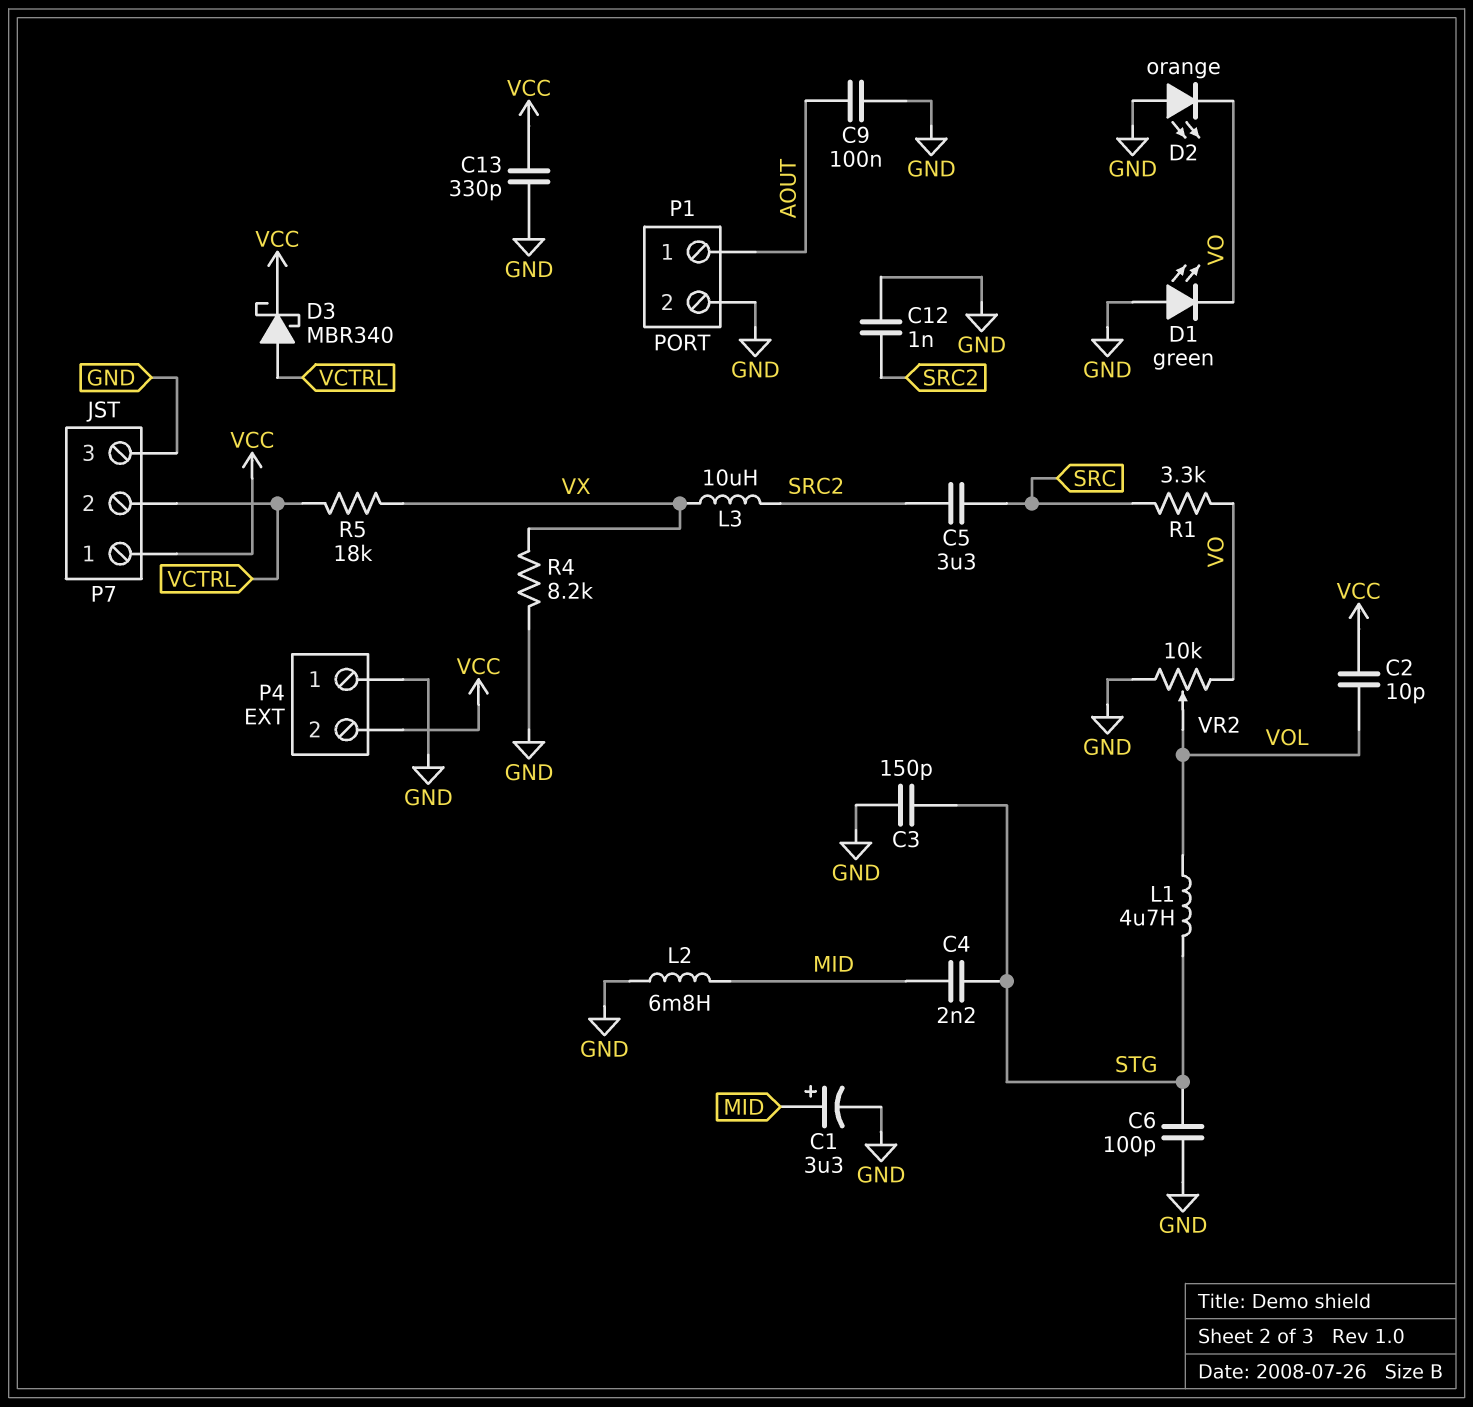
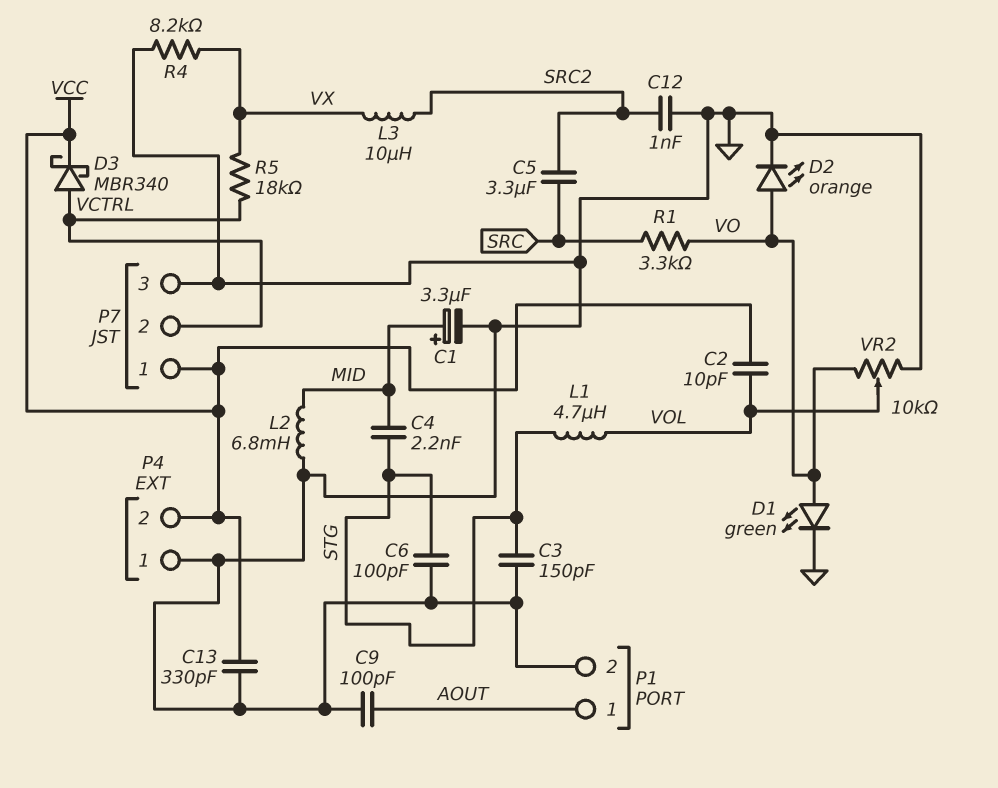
C9: 100nF (AOUT, GND) -> 100pF (AOUT, GND)
D1: LED green (A GND, K VO) -> LED green (A VO, K GND)
D2: LED orange (A GND, K VO) -> LED orange (A VO, K GND)

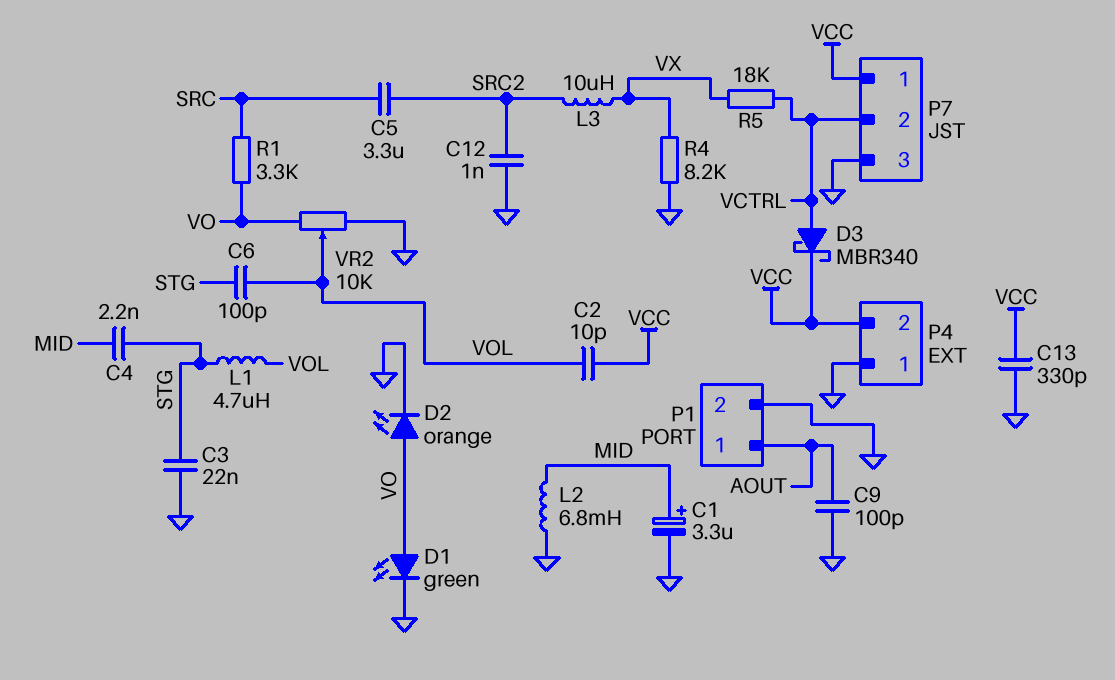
C3: 150pF (GND, STG) -> 22nF (GND, STG)
C6: 100pF (GND, STG) -> 100pF (STG, VOL)

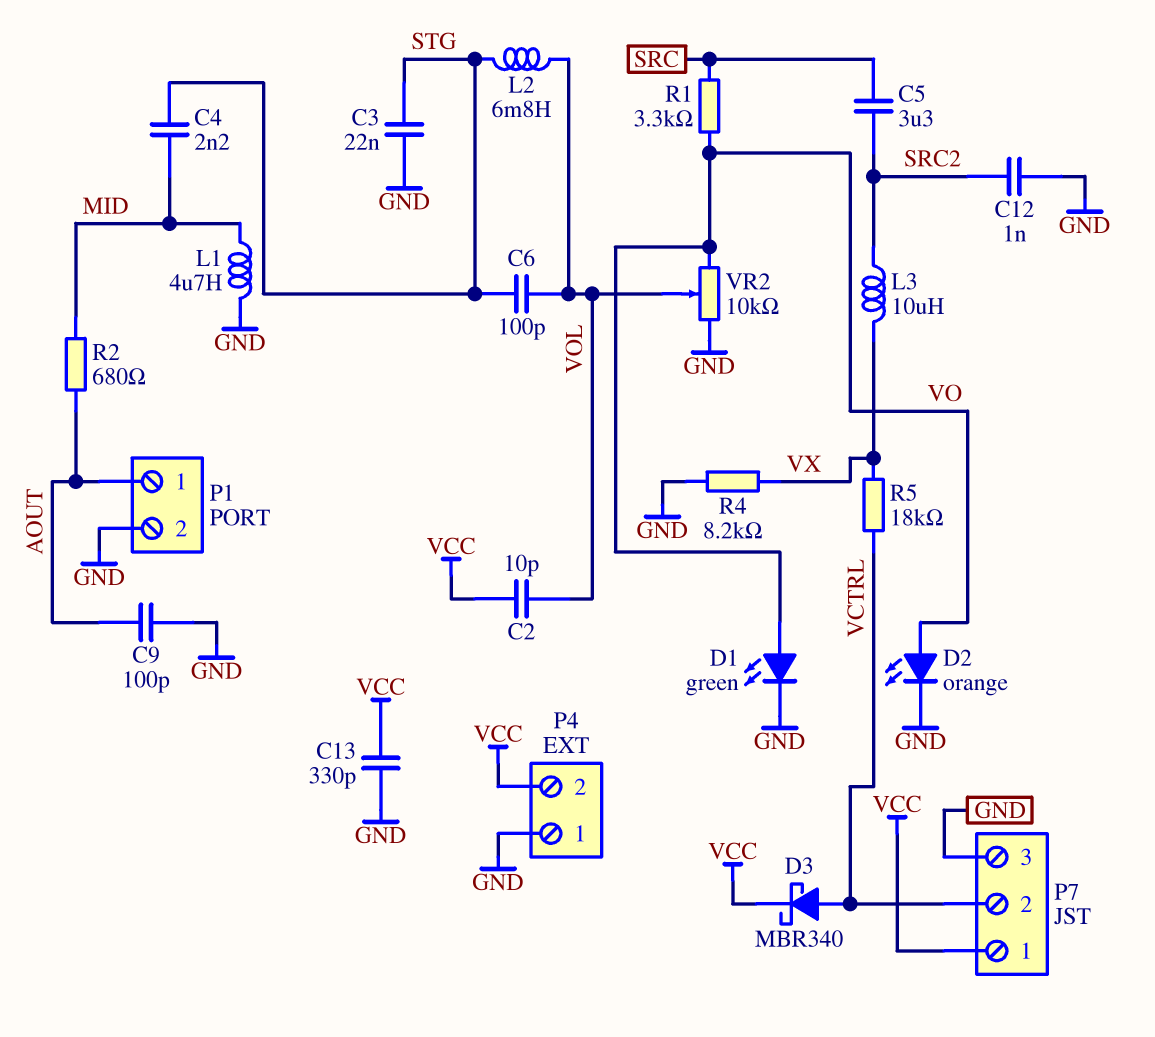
C1: 3.3uF (plus MID, minus GND) -> none
L1: 4.7uH (STG, VOL) -> 4.7uH (GND, MID)
L2: 6.8mH (GND, MID) -> 6.8mH (STG, VOL)
R2: none -> 680 (AOUT, MID)

